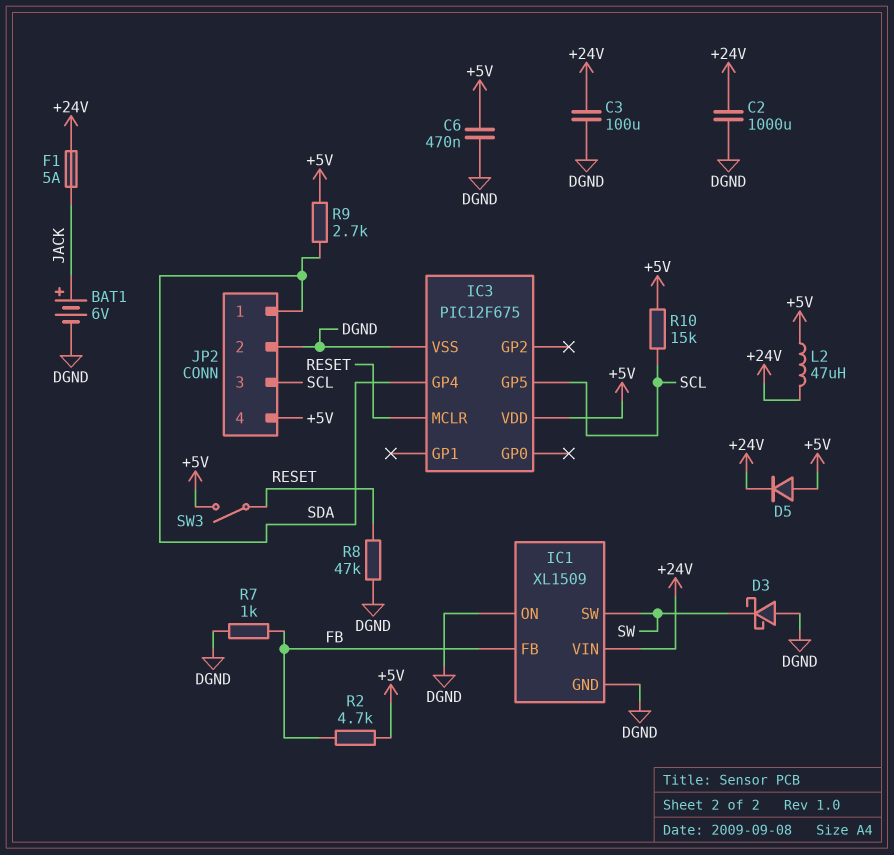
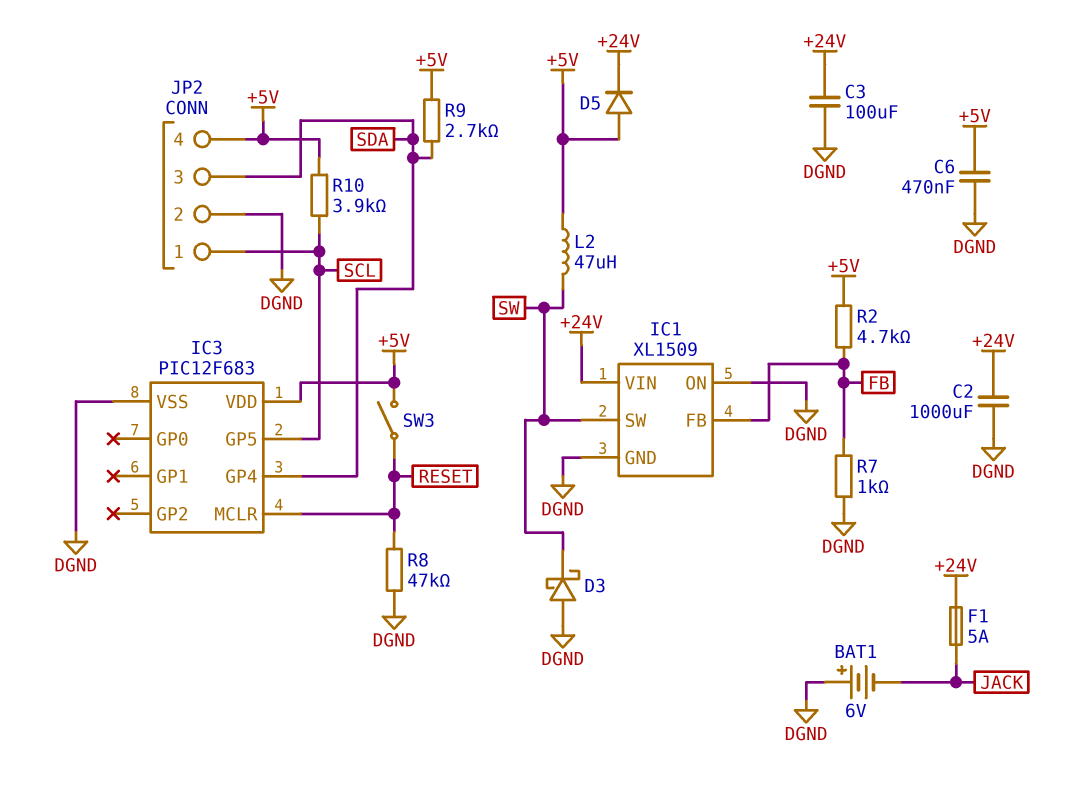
BAT1: 6V (plus JACK, minus DGND) -> 6V (plus DGND, minus JACK)
IC3: PIC12F675 -> PIC12F683
JP2 pin 1: SDA -> SCL
JP2 pin 3: SCL -> SDA
L2: 47uH (+5V, +24V) -> 47uH (+5V, SW)
R10: 15k (+5V, SCL) -> 3.9k (+5V, SCL)

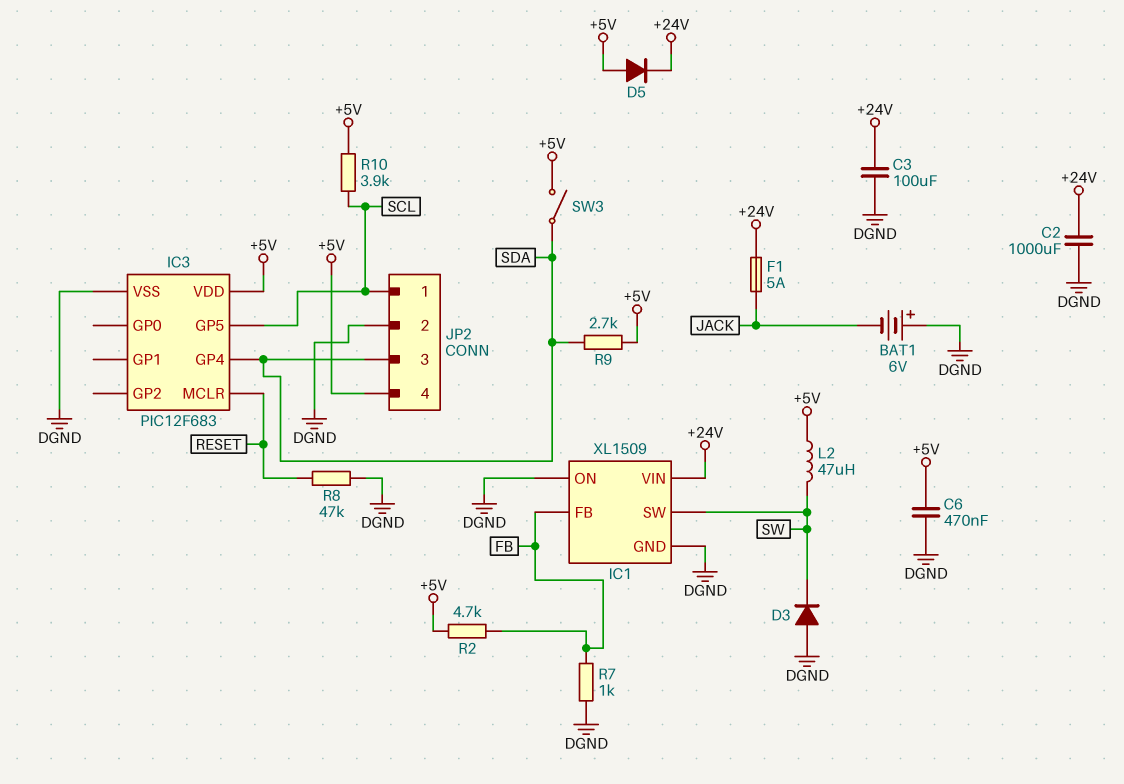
D3: schottky (A DGND, K SW) -> diode (A DGND, K SW)
SW3: switch (+5V, RESET) -> switch (+5V, SDA)

